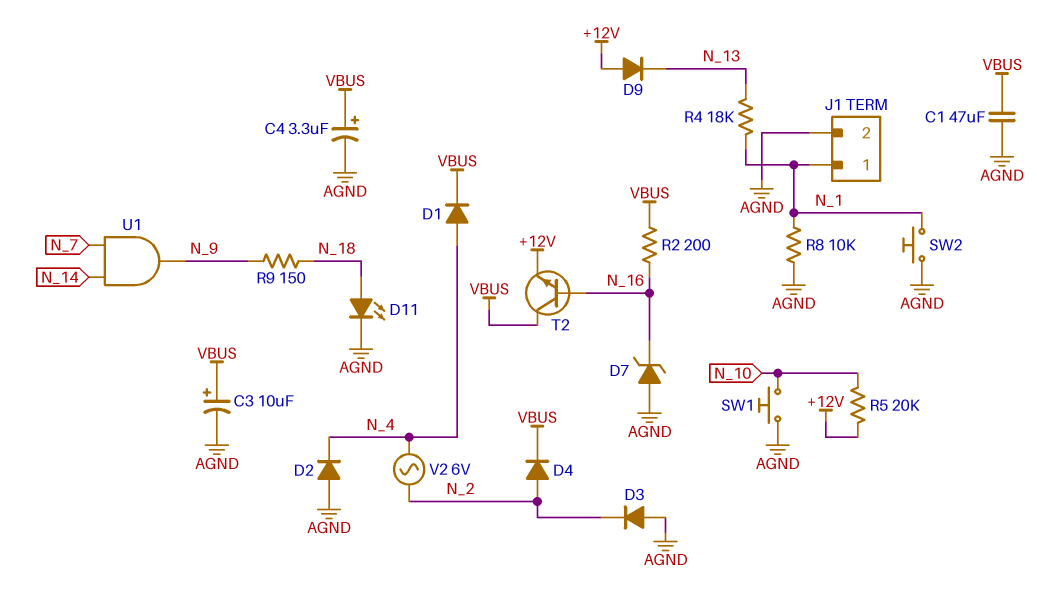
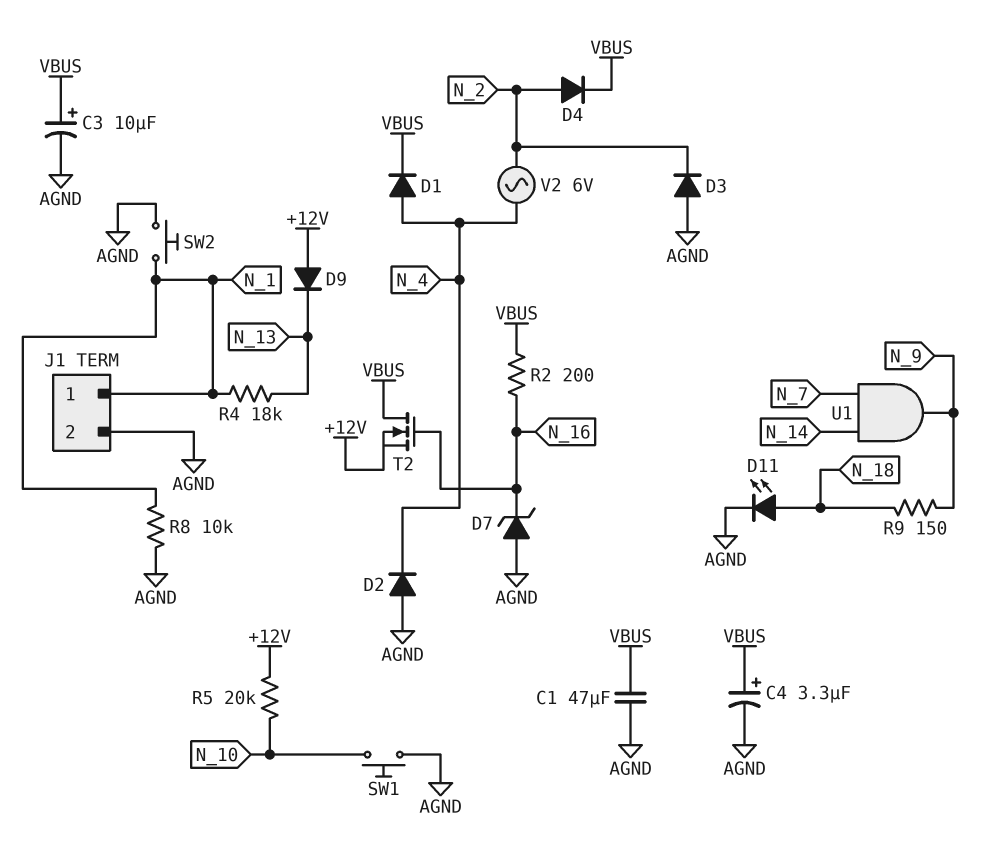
T2: NPN (B N_16, C VBUS, E +12V) -> NMOS (G N_16, D VBUS, S +12V)

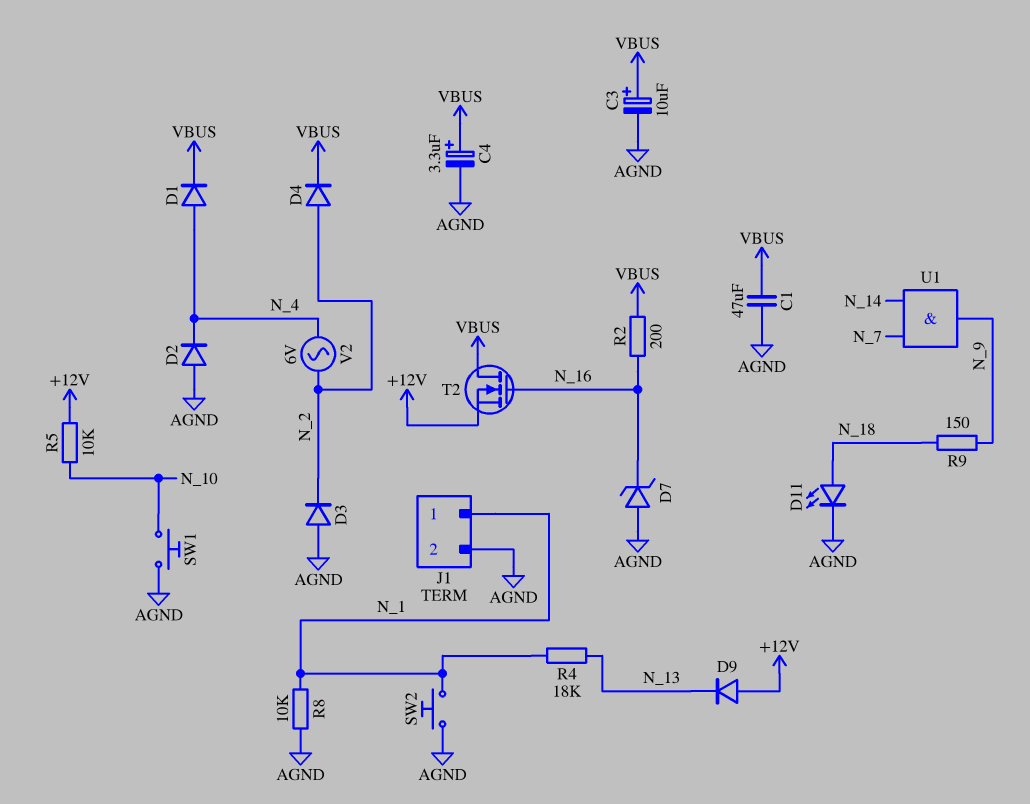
R5: 20k (+12V, N_10) -> 10k (+12V, N_10)

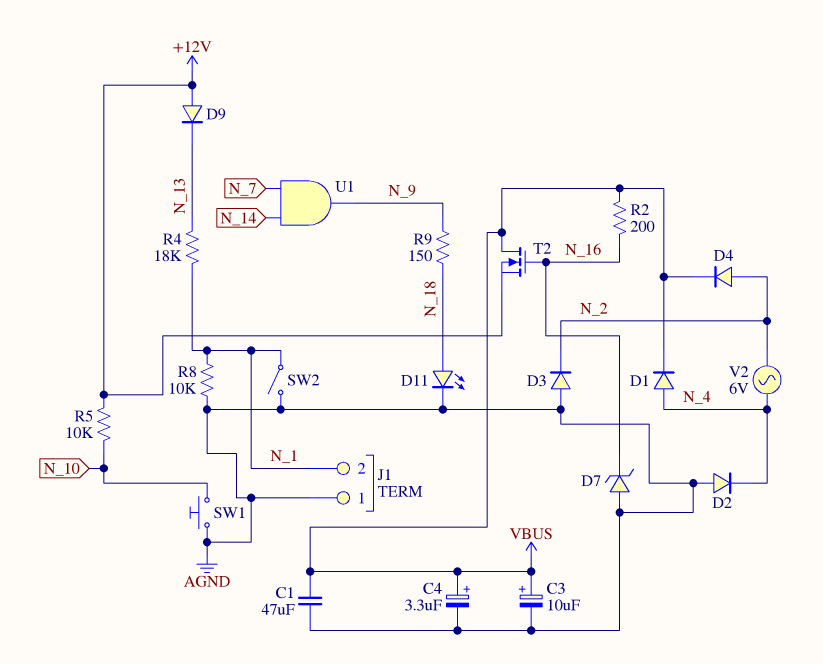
J1 pin 1: N_1 -> AGND
J1 pin 2: AGND -> N_1
SW2: button (AGND, N_1) -> switch (AGND, N_1)

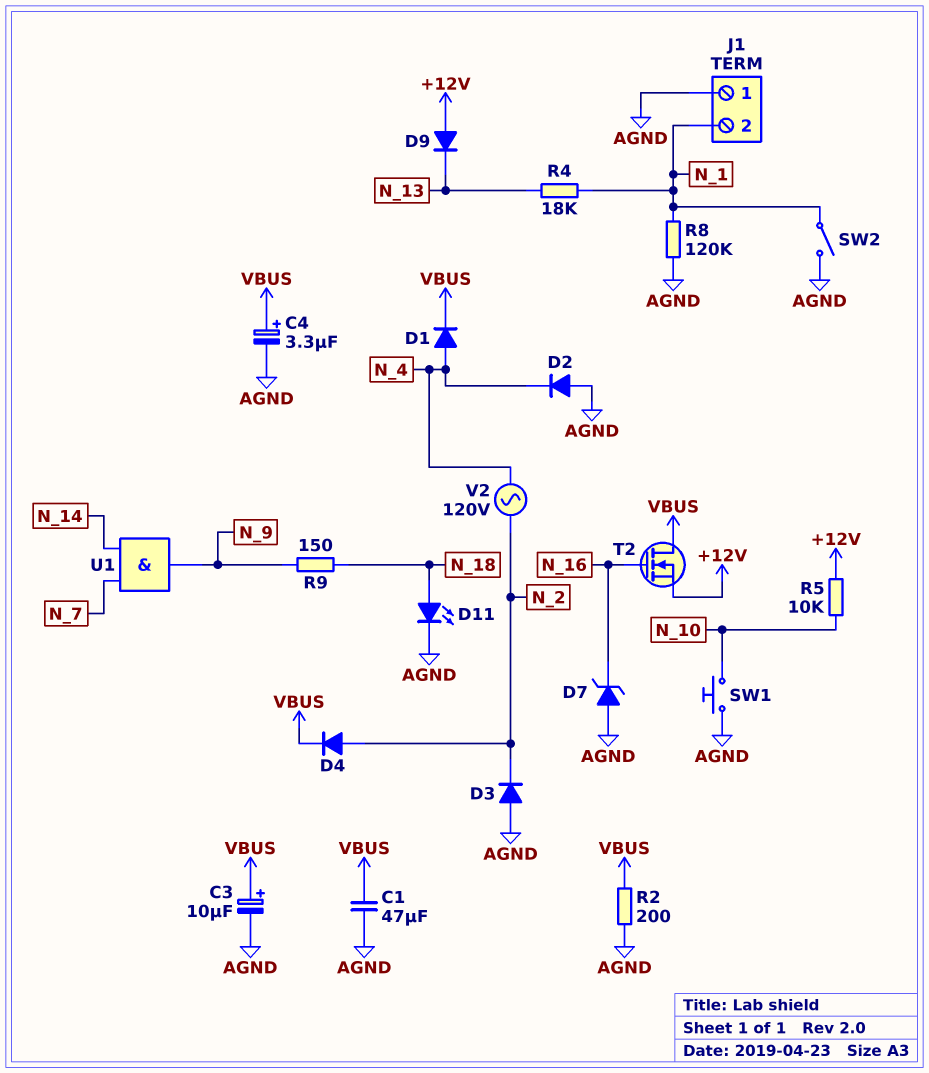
R2: 200 (N_16, VBUS) -> 200 (AGND, VBUS)
R8: 10k (AGND, N_1) -> 120k (AGND, N_1)
V2: AC 6V (N_2, N_4) -> AC 120V (N_2, N_4)

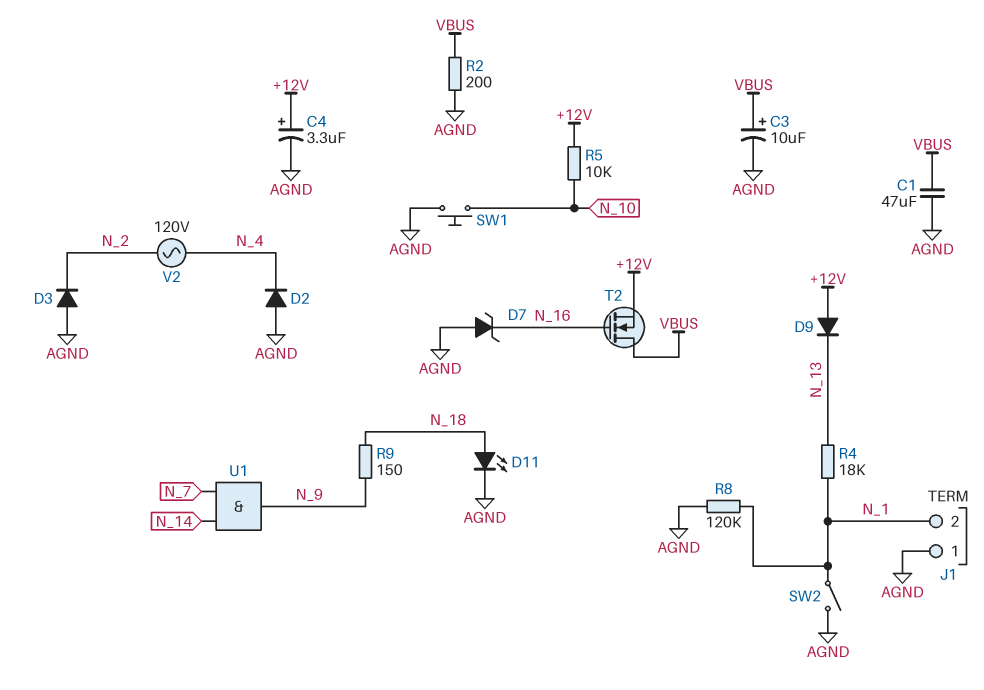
C4: 3.3uF (plus VBUS, minus AGND) -> 3.3uF (plus +12V, minus AGND)
D1: diode (A N_4, K VBUS) -> none
D4: diode (A N_2, K VBUS) -> none

